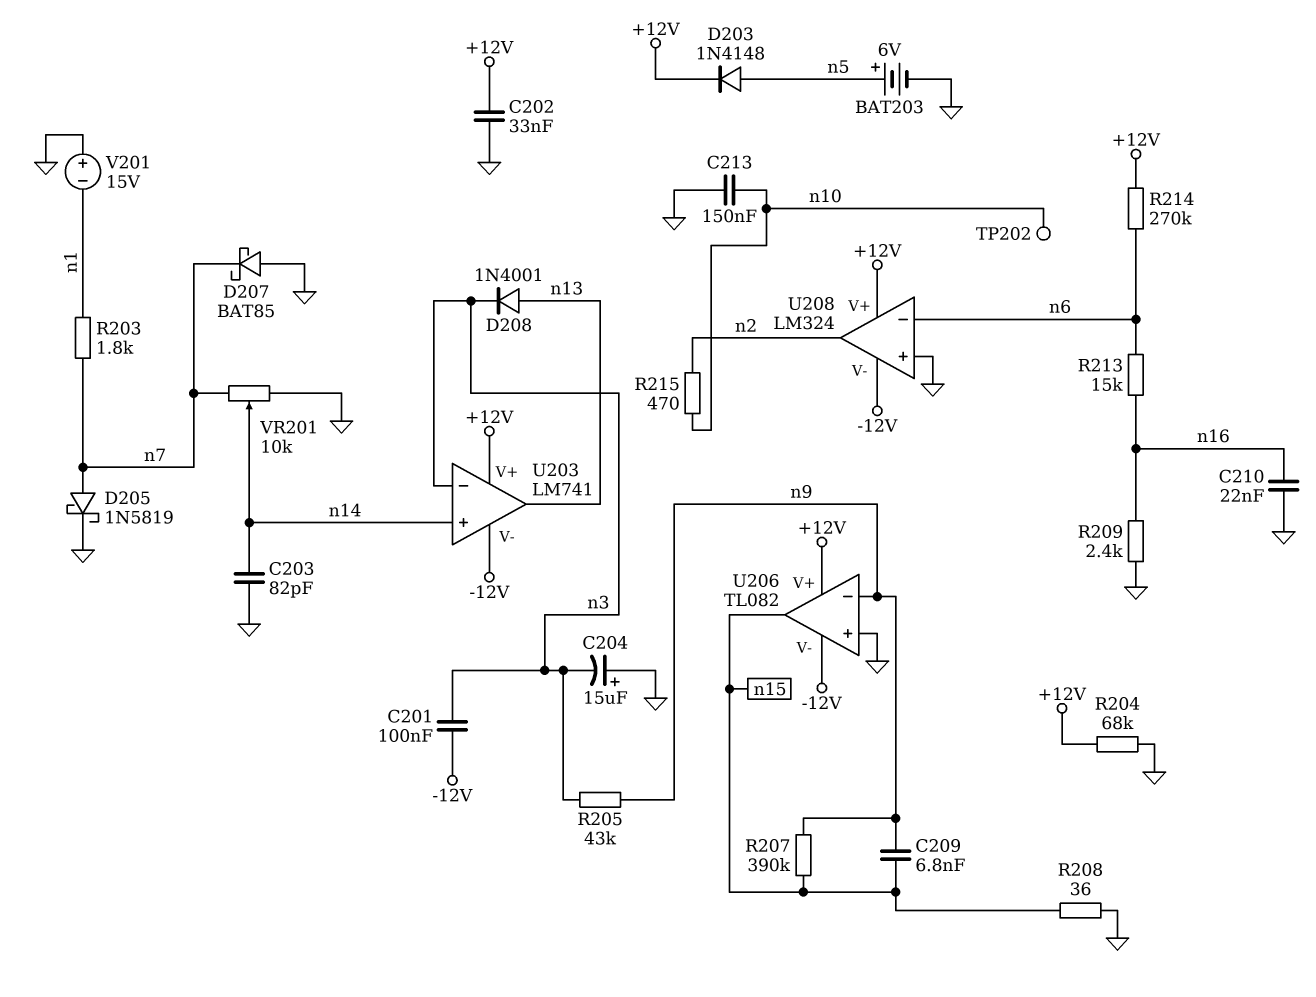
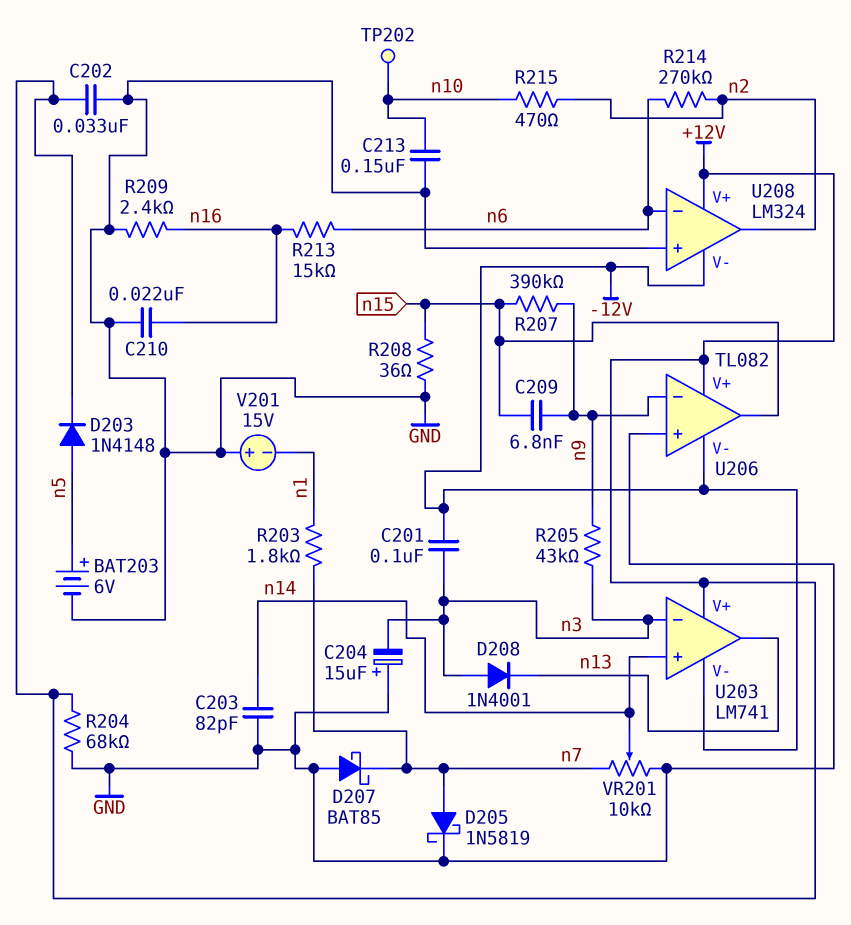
D208: diode 1N4001 (A n13, K n3) -> diode 1N4001 (A n3, K n13)
R214: 270k (+12V, n6) -> 270k (n2, n6)

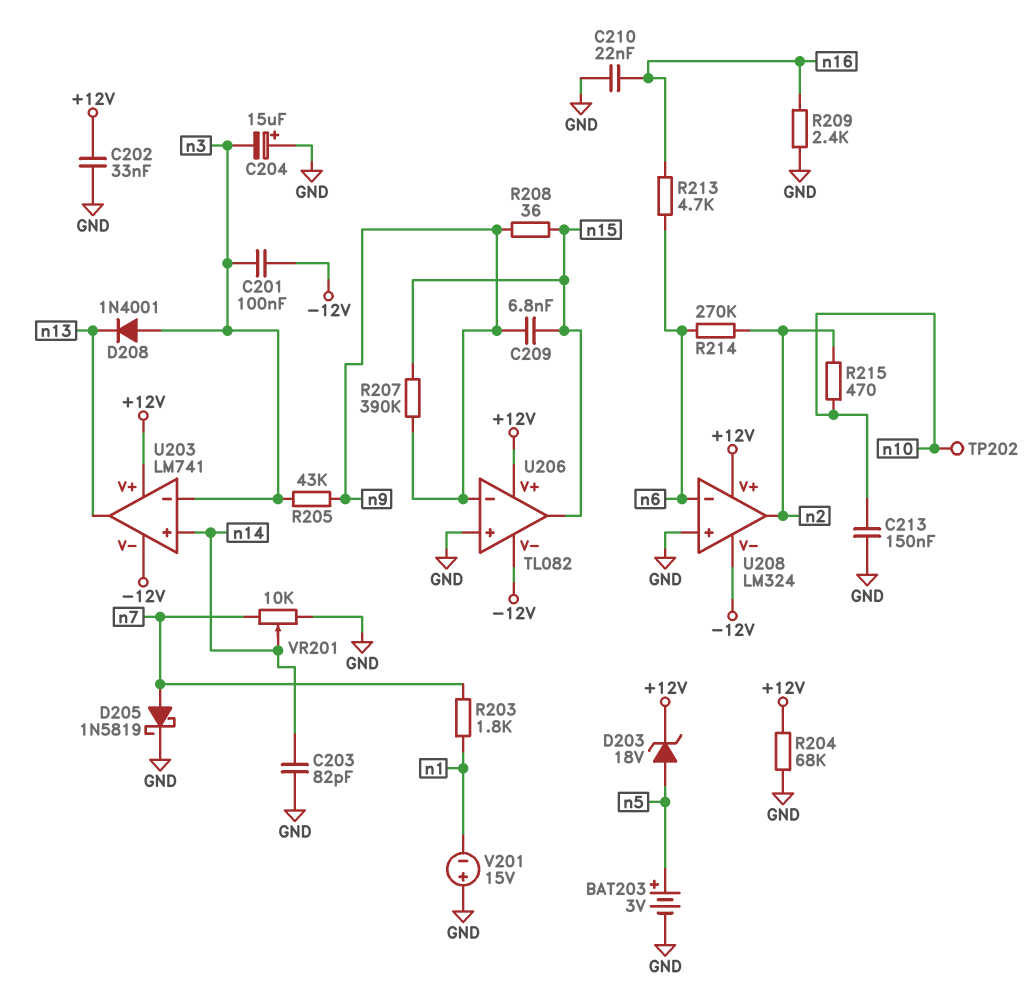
BAT203: 6V (plus n5, minus GND) -> 3V (plus n5, minus GND)
D203: diode 1N4148 (A n5, K +12V) -> zener 18V (A n5, K +12V)
D207: schottky BAT85 (A GND, K n7) -> none
R208: 36 (GND, n15) -> 36 (n9, n15)
R213: 15k (n6, n16) -> 4.7k (n6, n16)

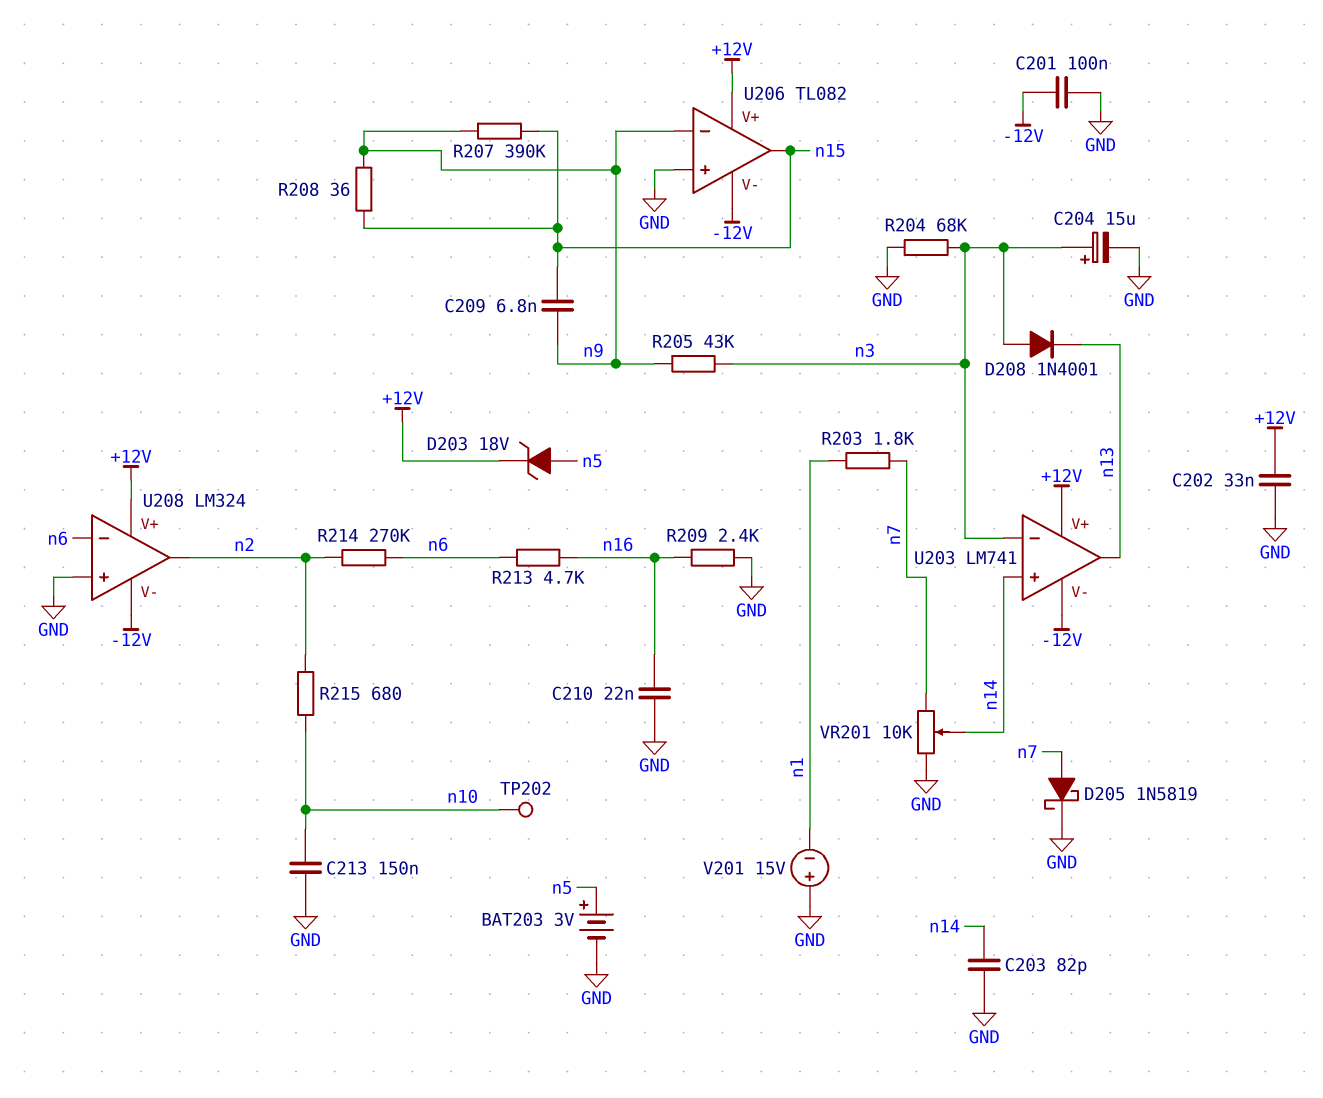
C201: 100nF (-12V, n3) -> 100nF (-12V, GND)
C204: 15uF (plus GND, minus n3) -> 15uF (plus n3, minus GND)
R204: 68k (+12V, GND) -> 68k (GND, n3)
R215: 470 (n2, n10) -> 680 (n2, n10)

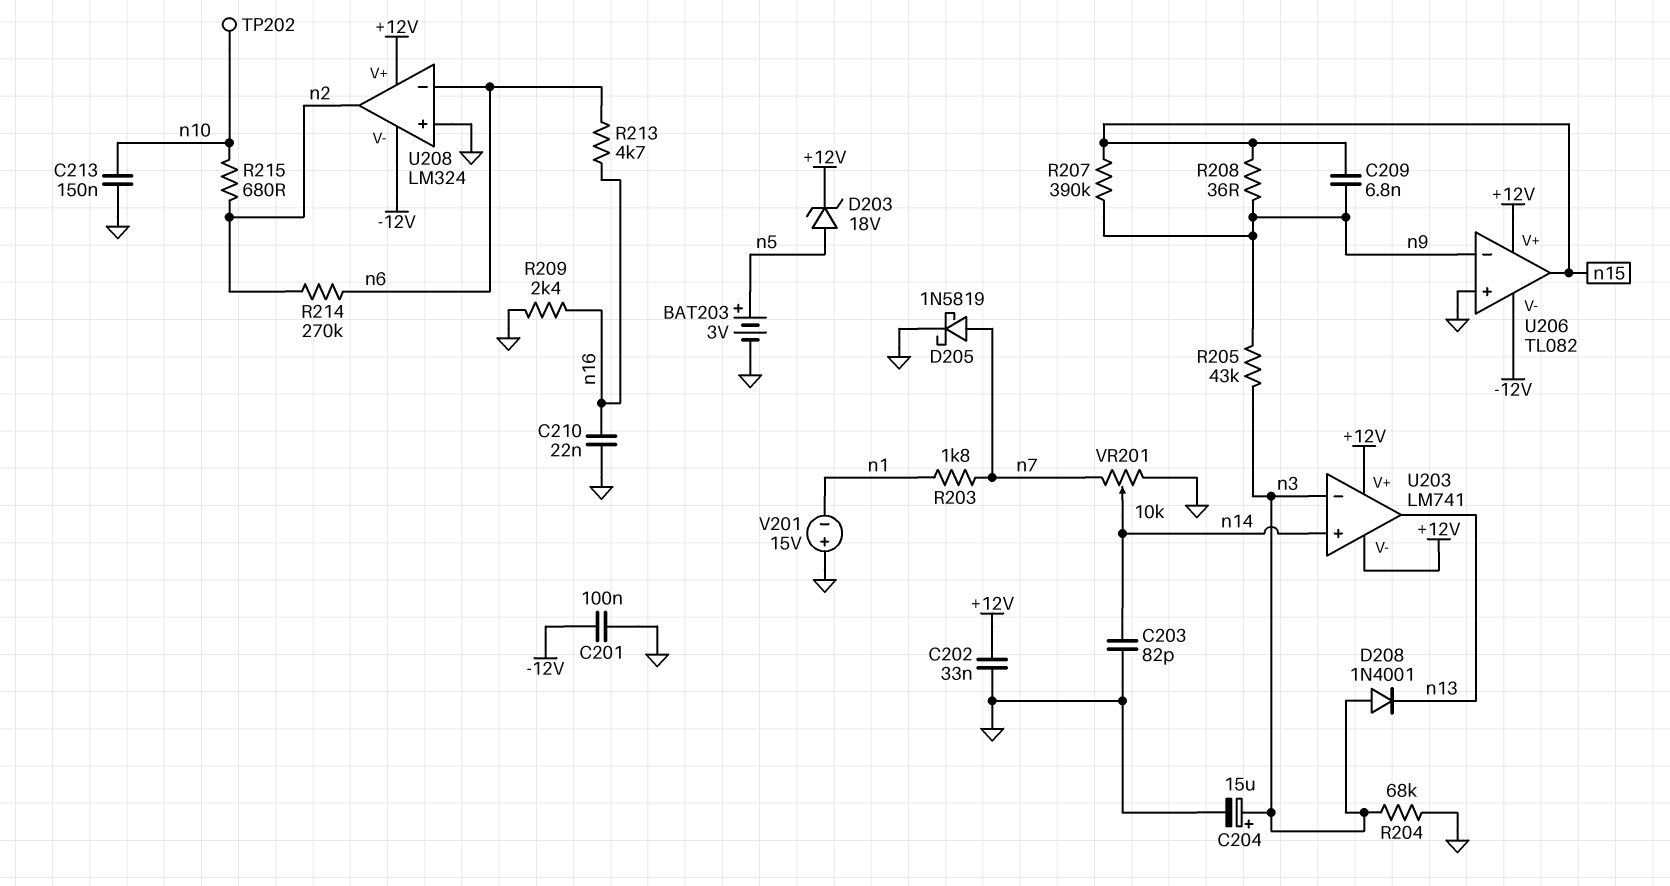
U203 pin V-: -12V -> +12V

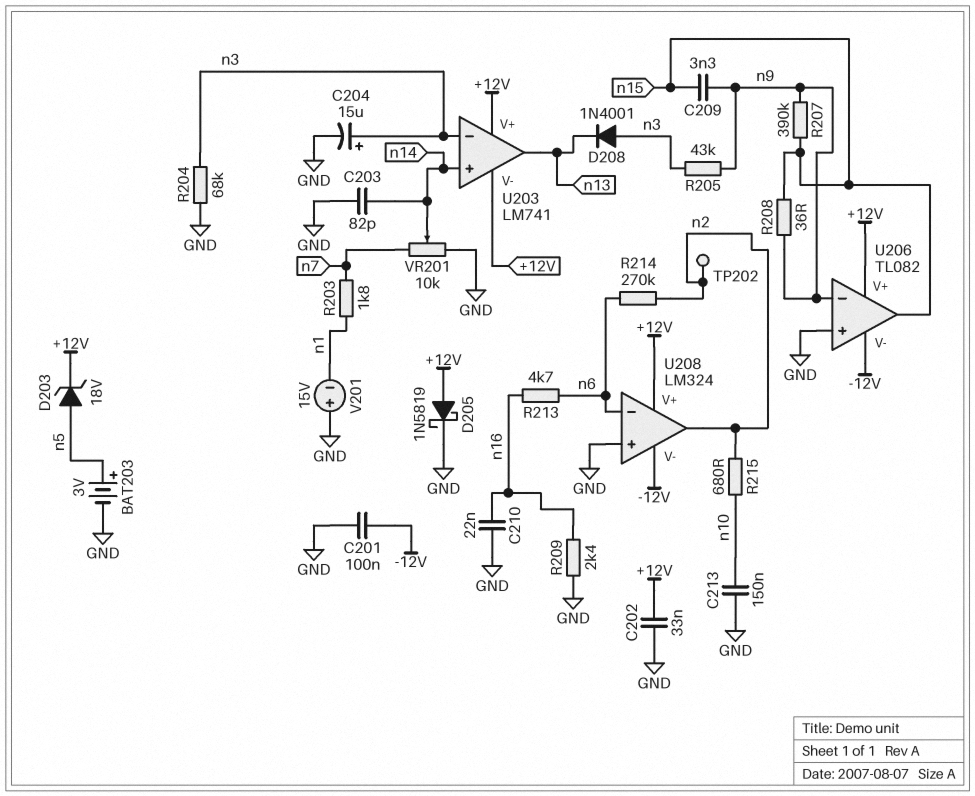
C209: 6.8nF (n9, n15) -> 3.3nF (n9, n15)
D205: schottky 1N5819 (A n7, K GND) -> schottky 1N5819 (A +12V, K GND)
TP202: test point (n10) -> test point (n2)

